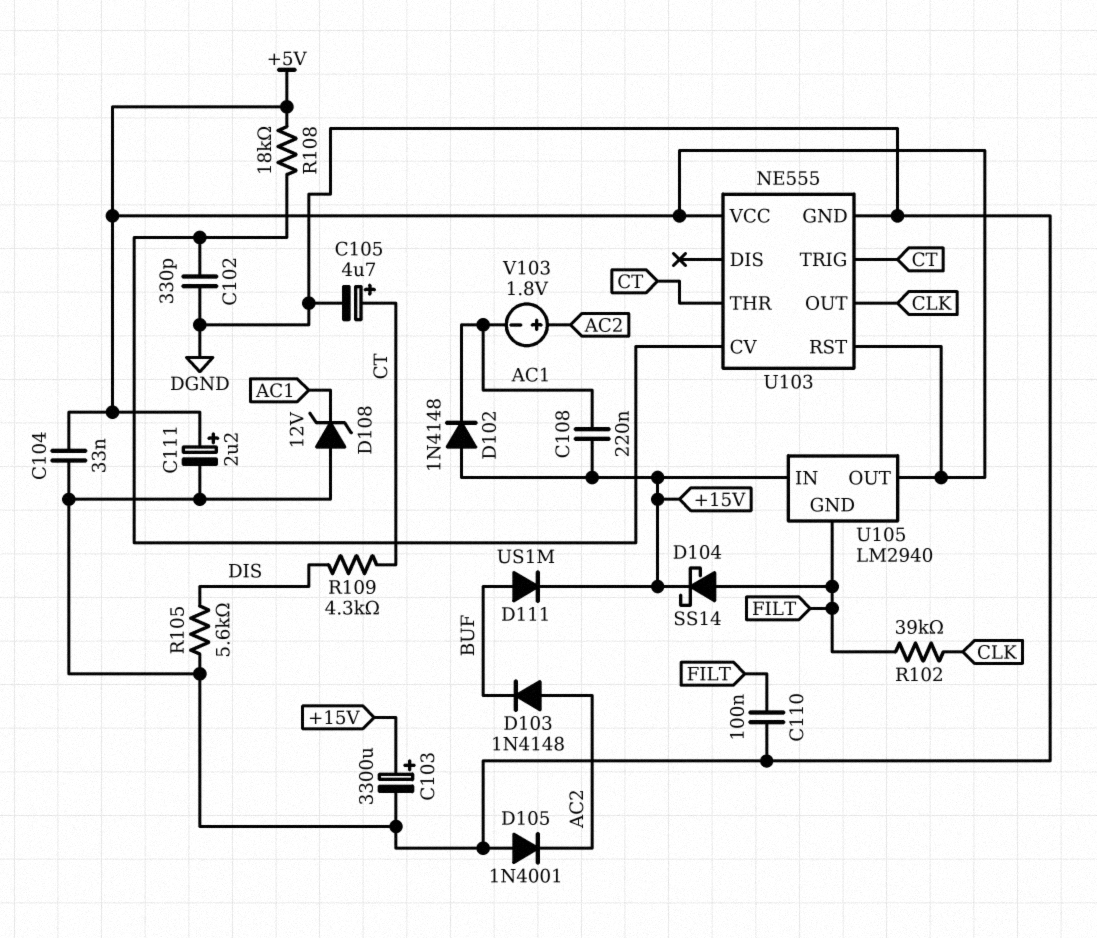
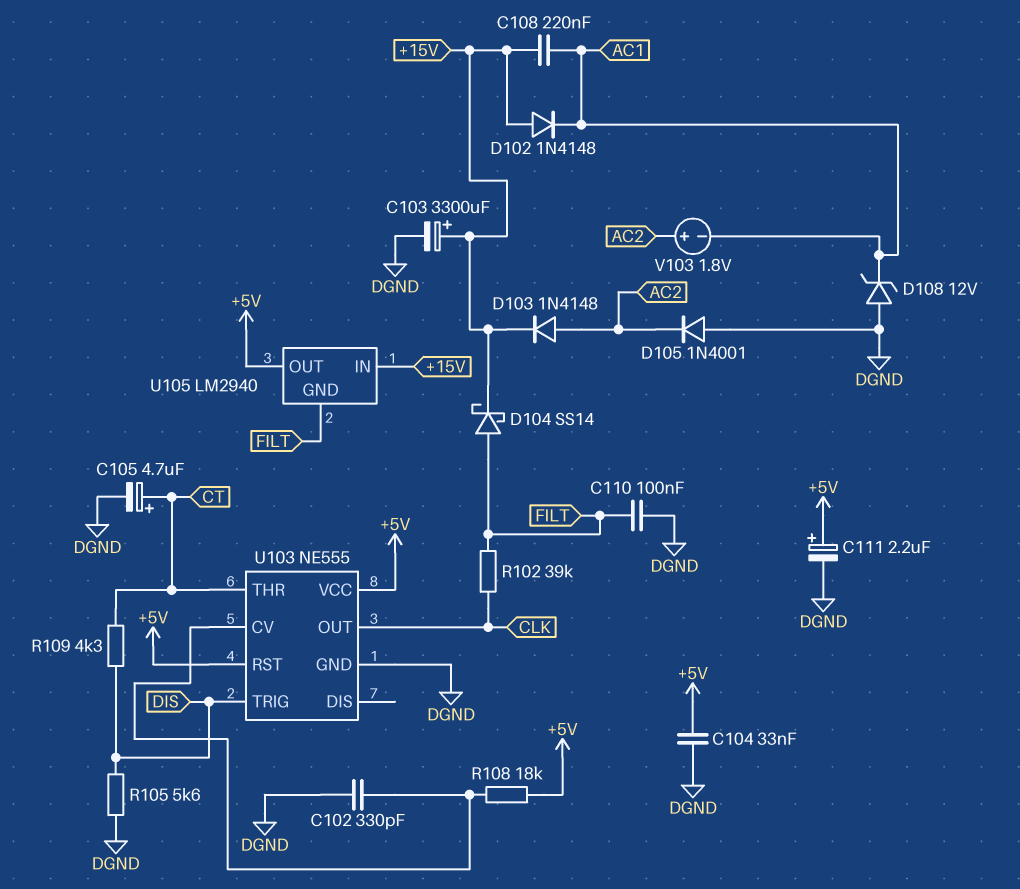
D103: diode 1N4148 (A AC2, K BUF) -> diode 1N4148 (A AC2, K +15V)
D111: diode US1M (A BUF, K +15V) -> none
U103 pin TRIG: CT -> DIS

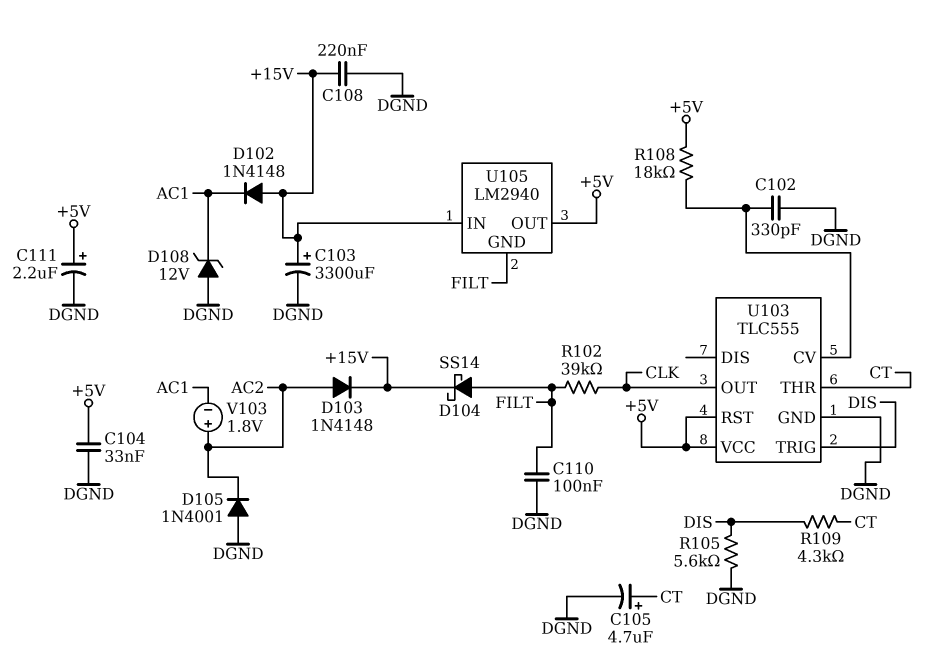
C108: 220nF (+15V, AC1) -> 220nF (+15V, DGND)
U103: NE555 -> TLC555

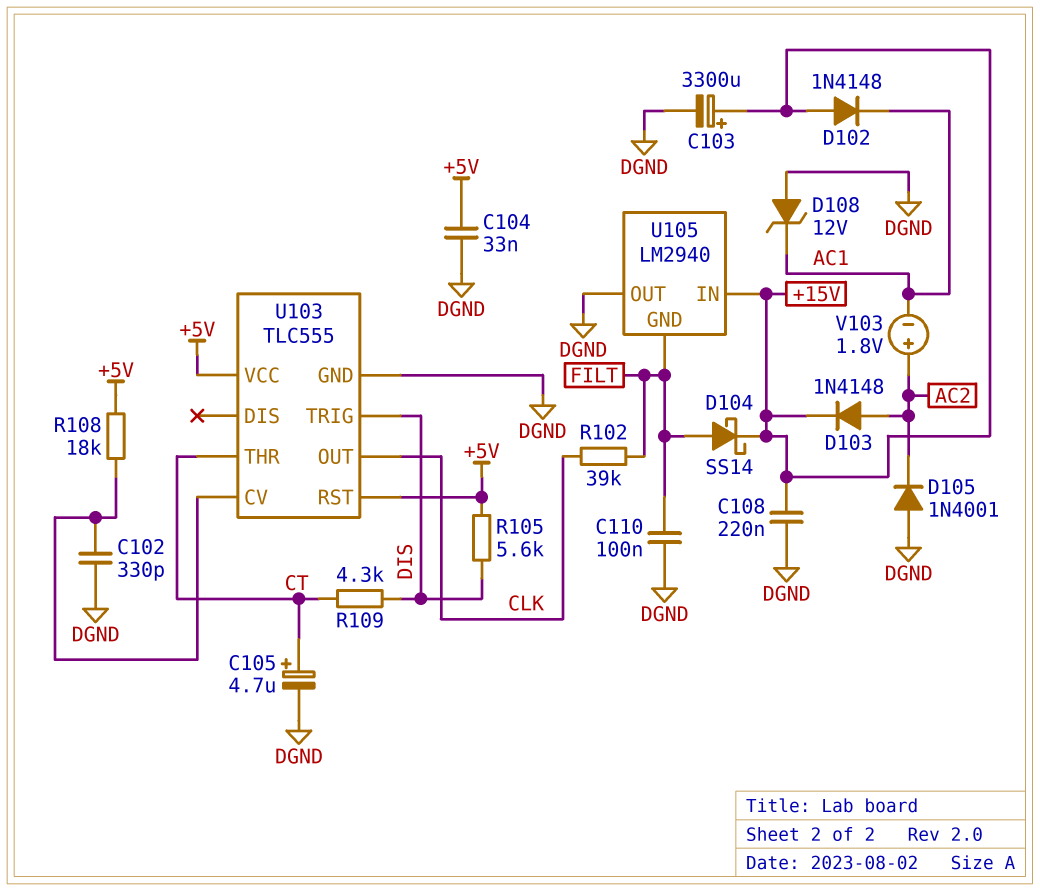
C111: 2.2uF (plus +5V, minus DGND) -> none
R105: 5.6k (DGND, DIS) -> 5.6k (+5V, DIS)
U105 pin OUT: +5V -> DGND

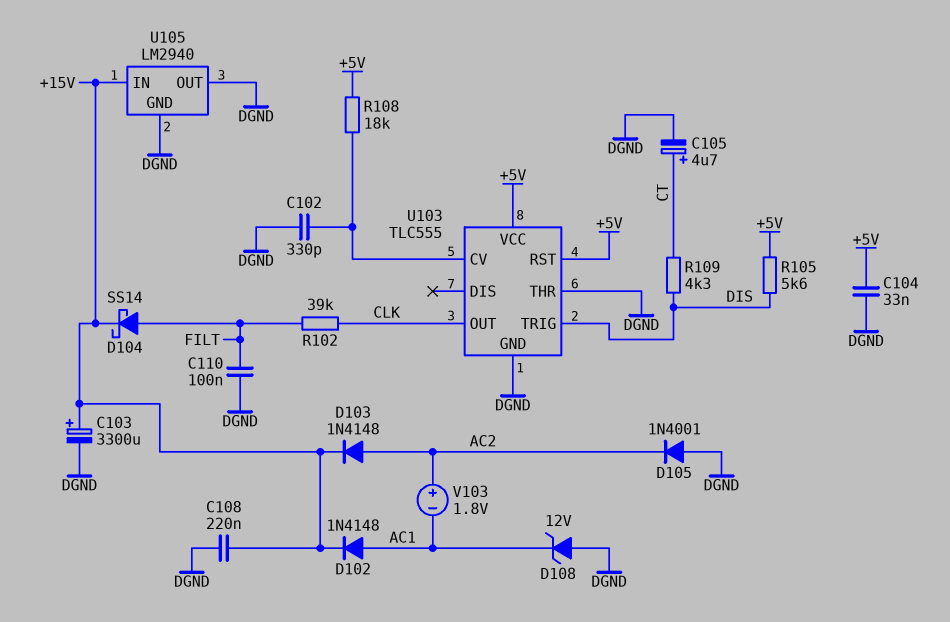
D102: diode 1N4148 (A +15V, K AC1) -> diode 1N4148 (A AC1, K +15V)
U103 pin THR: CT -> DGND
U105 pin GND: FILT -> DGND

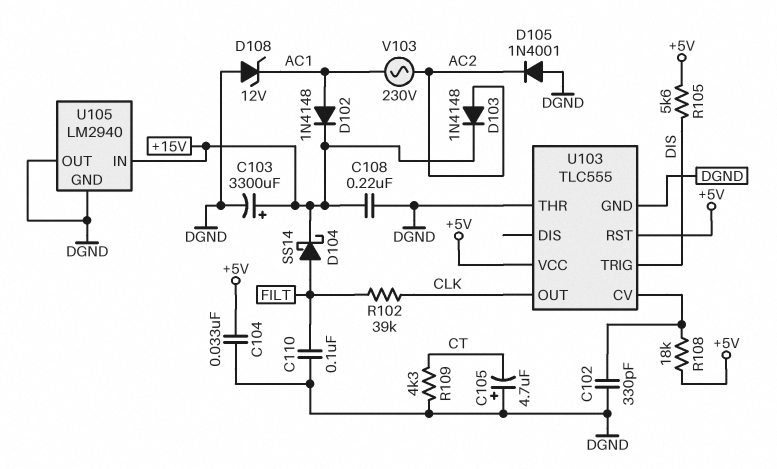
C105: 4.7uF (plus CT, minus DGND) -> 4.7uF (plus DGND, minus CT)
R109: 4.3k (CT, DIS) -> 4.3k (CT, DGND)
V103: 1.8V (plus AC2, minus AC1) -> AC 230V (AC1, AC2)

